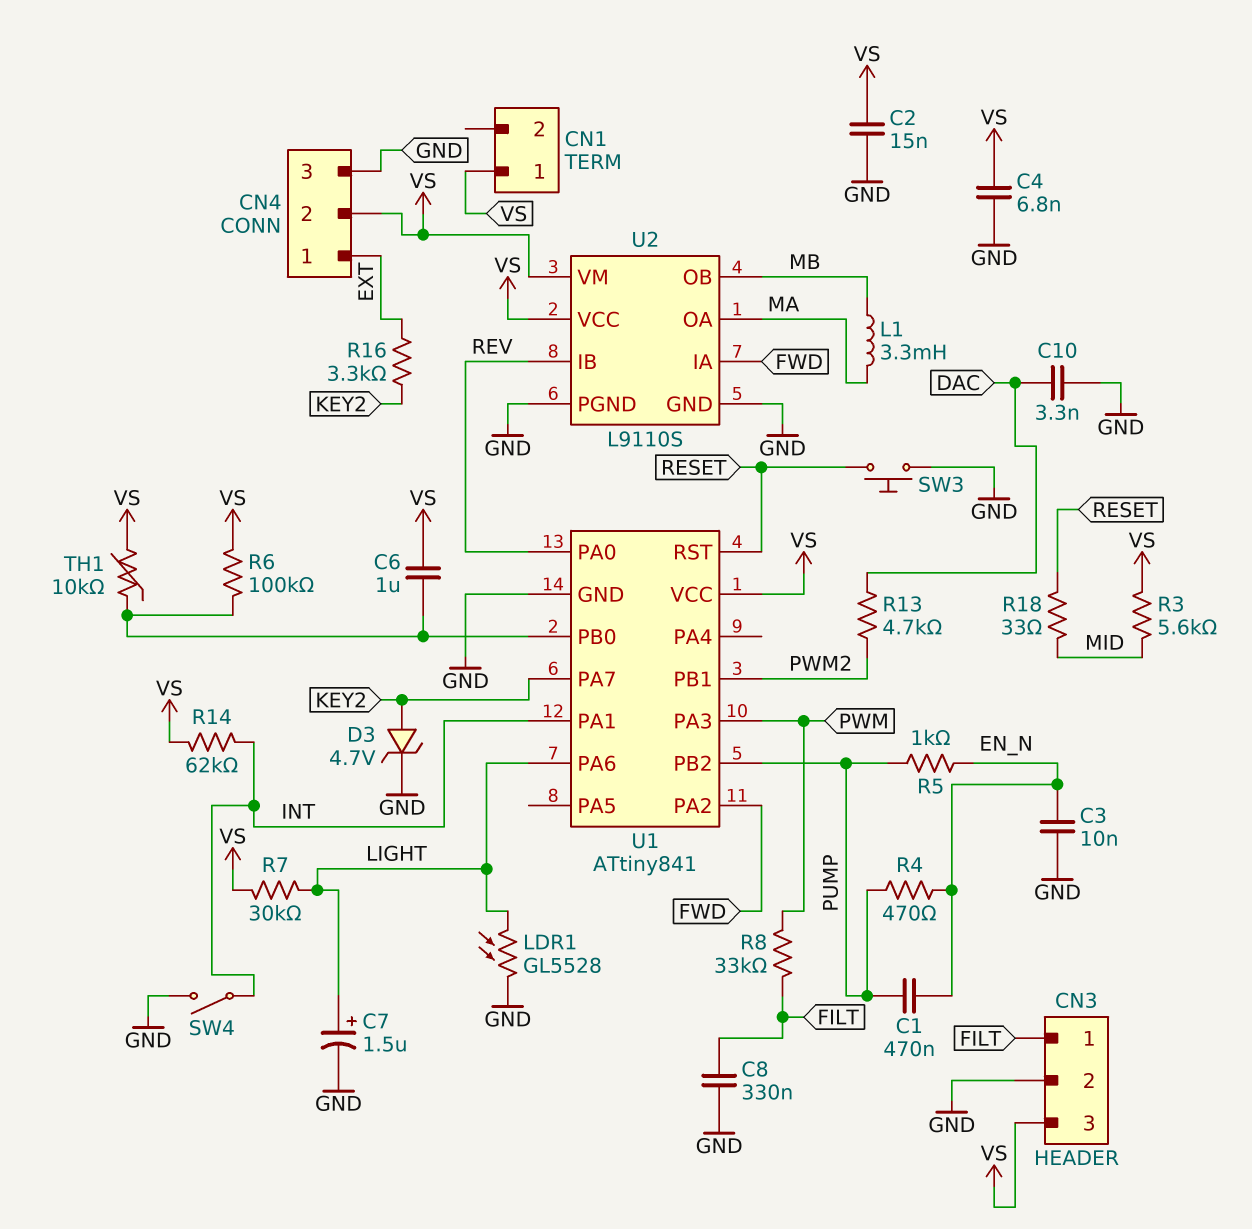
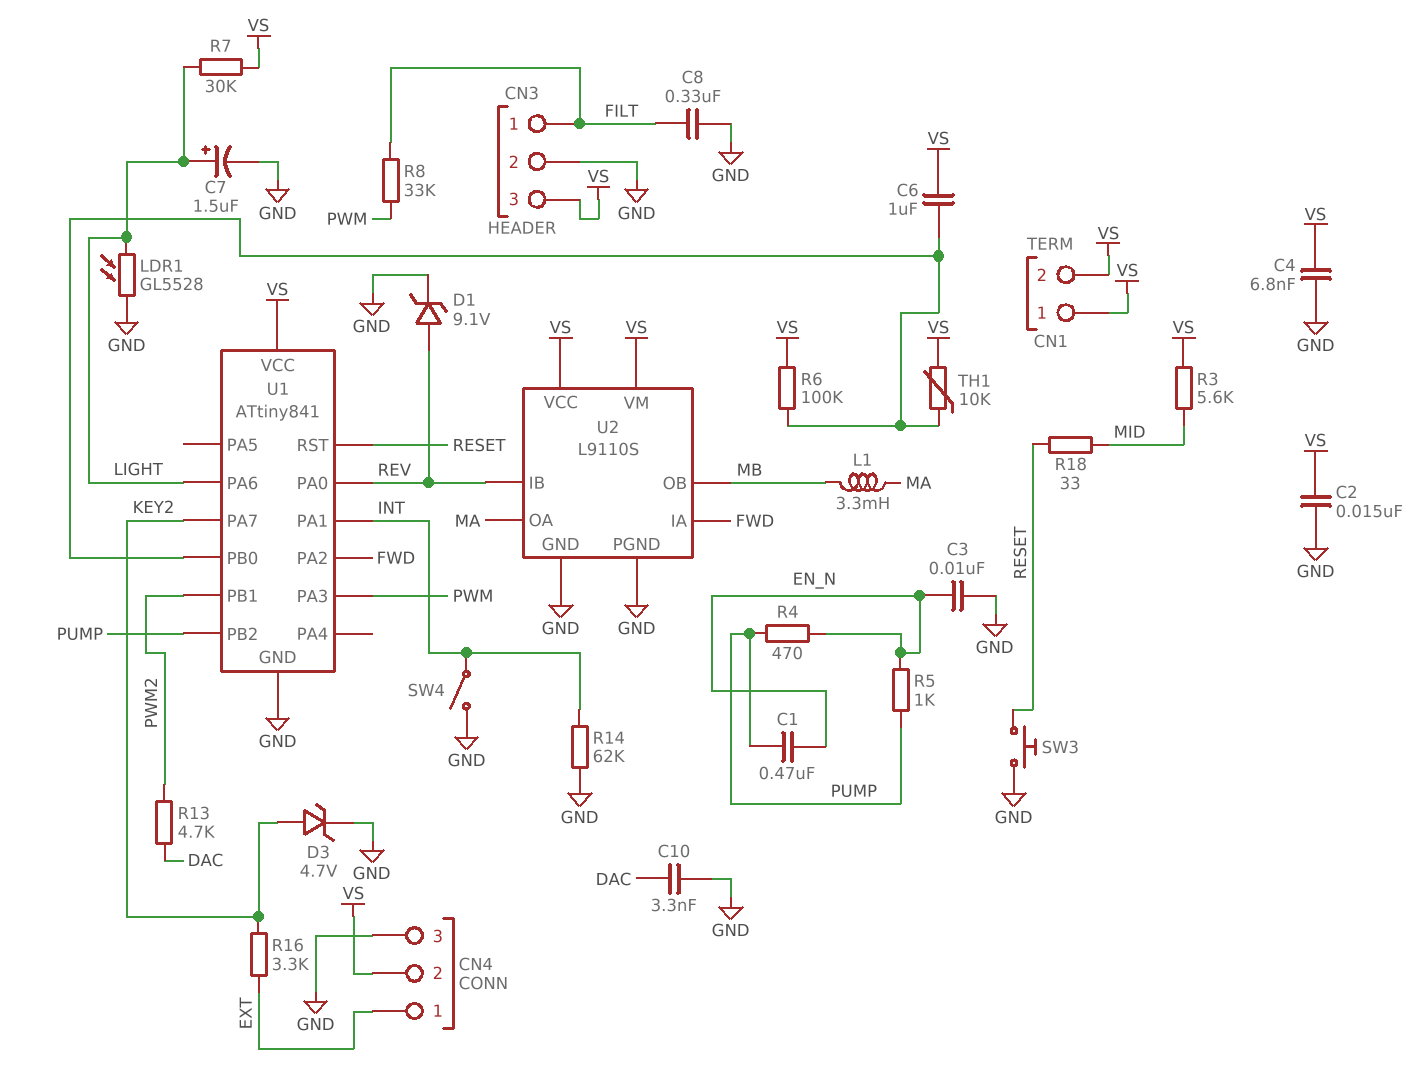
CN1 pin 2: none -> VS
D1: none -> zener 9.1V (A REV, K GND)
R14: 62k (INT, VS) -> 62k (GND, INT)

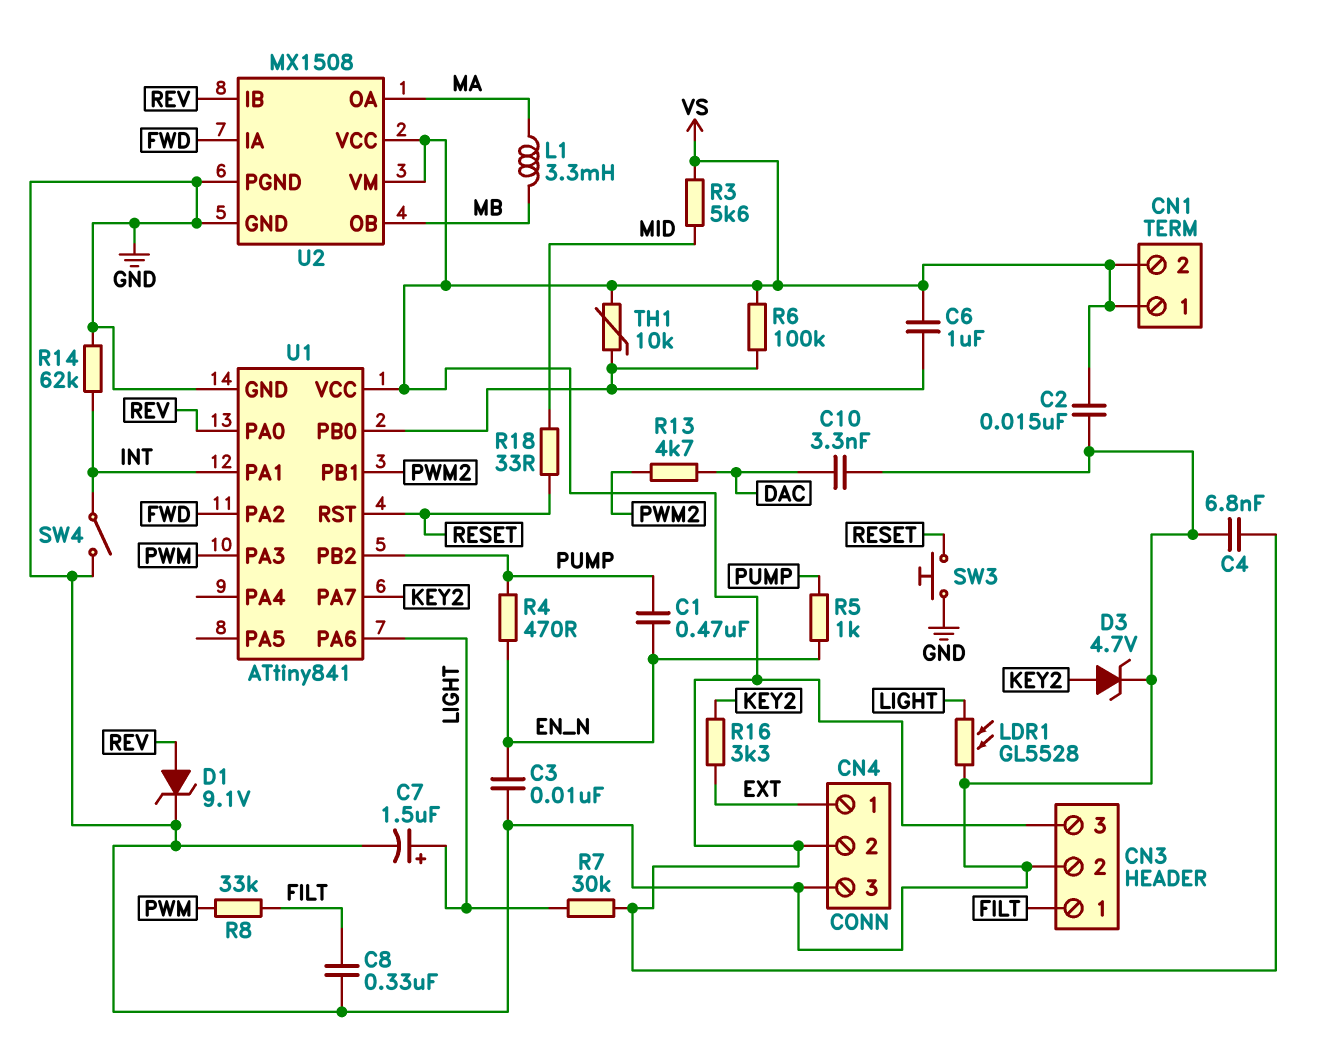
U2: L9110S -> MX1508

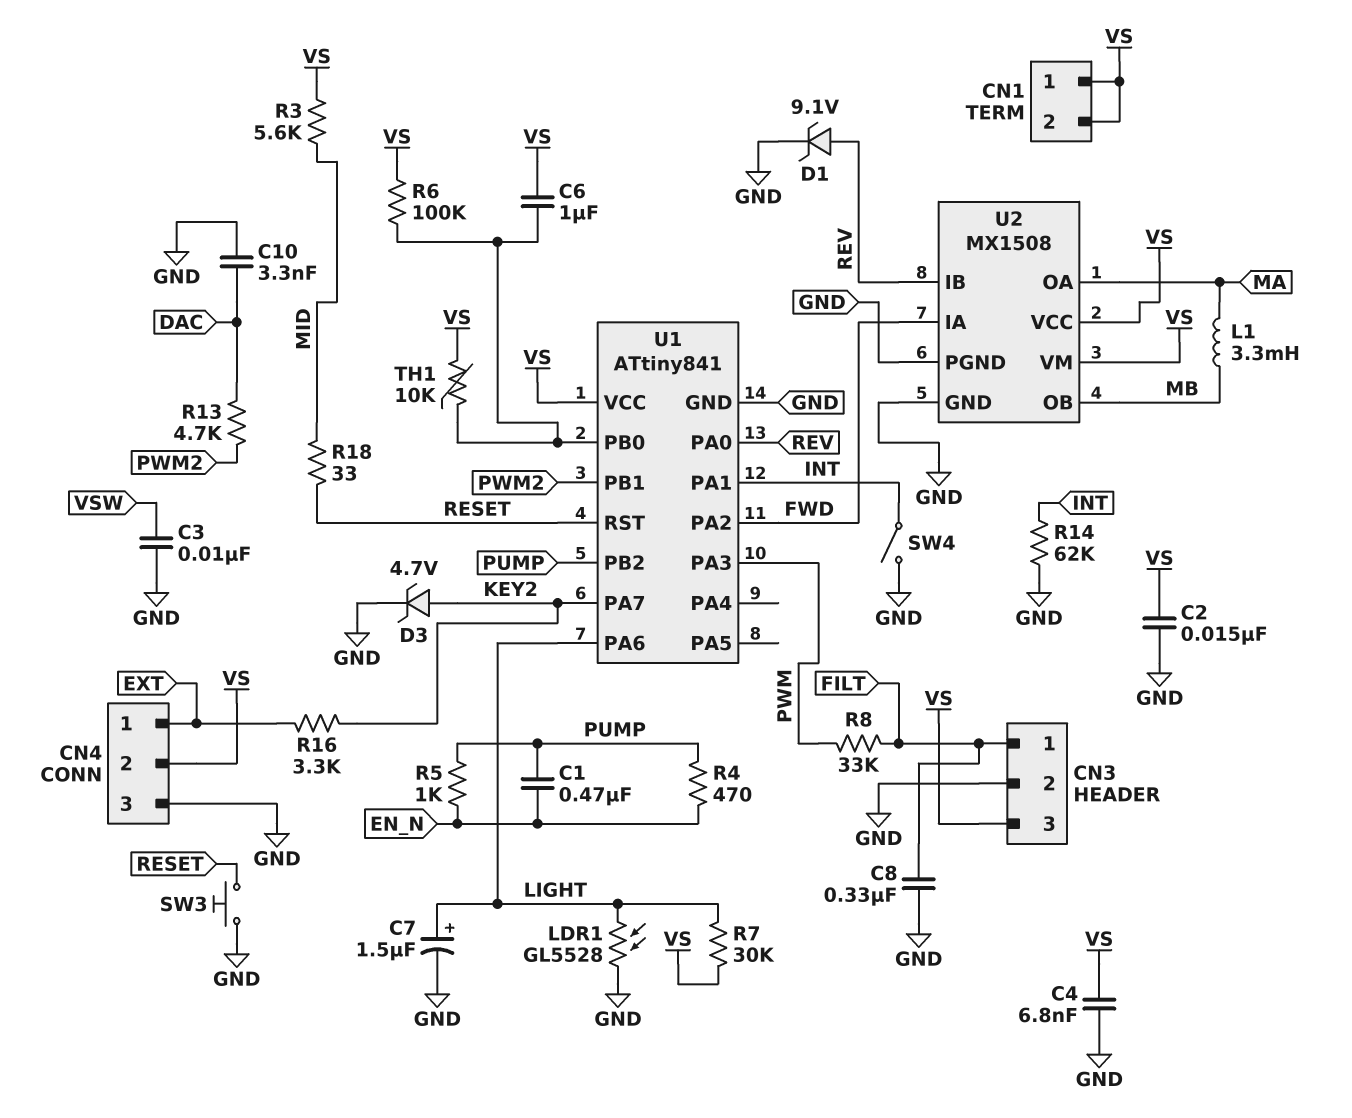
C3: 10nF (EN_N, GND) -> 10nF (GND, VSW)

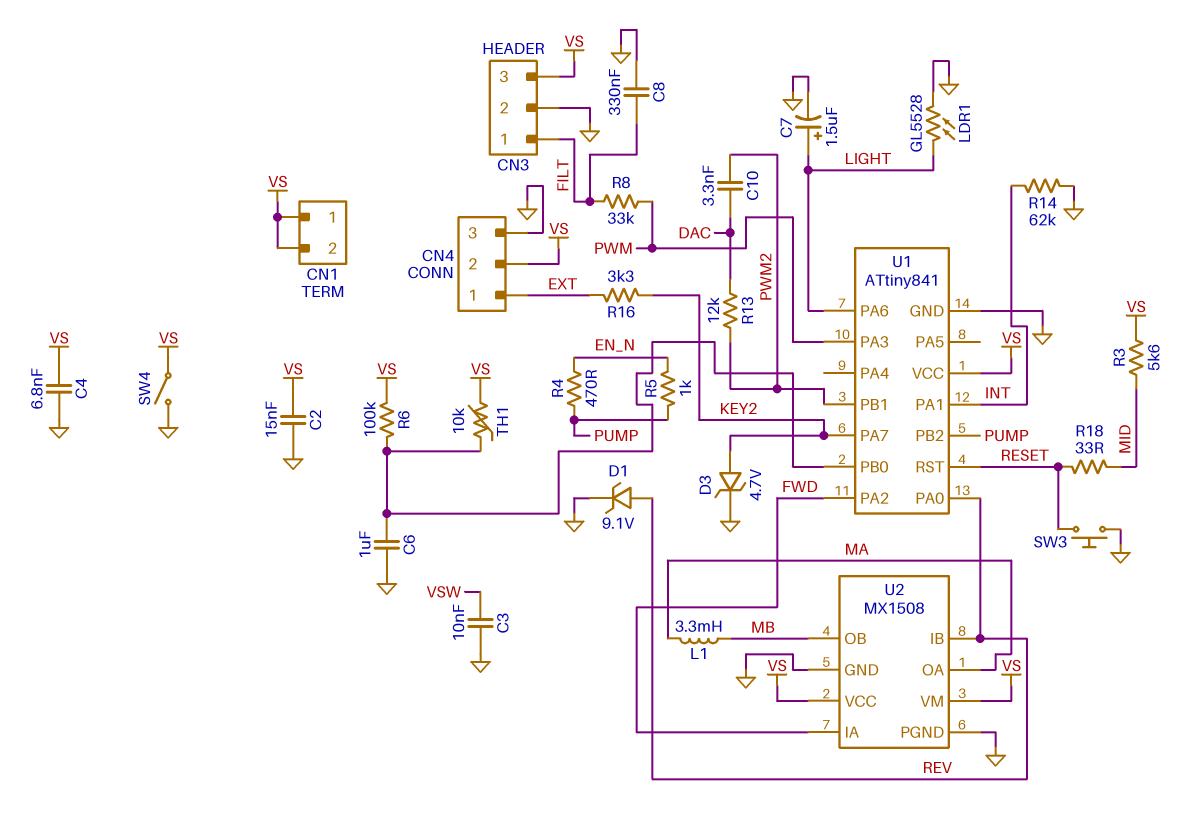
C1: 470nF (EN_N, PUMP) -> none
C6: 1uF (U1/PB0, VS) -> 1uF (GND, U1/PB0)
C10: 3.3nF (DAC, GND) -> 3.3nF (DAC, PWM2)
R7: 30k (LIGHT, VS) -> none
R13: 4.7k (DAC, PWM2) -> 12k (DAC, PWM2)
SW4: switch (GND, INT) -> switch (GND, VS)

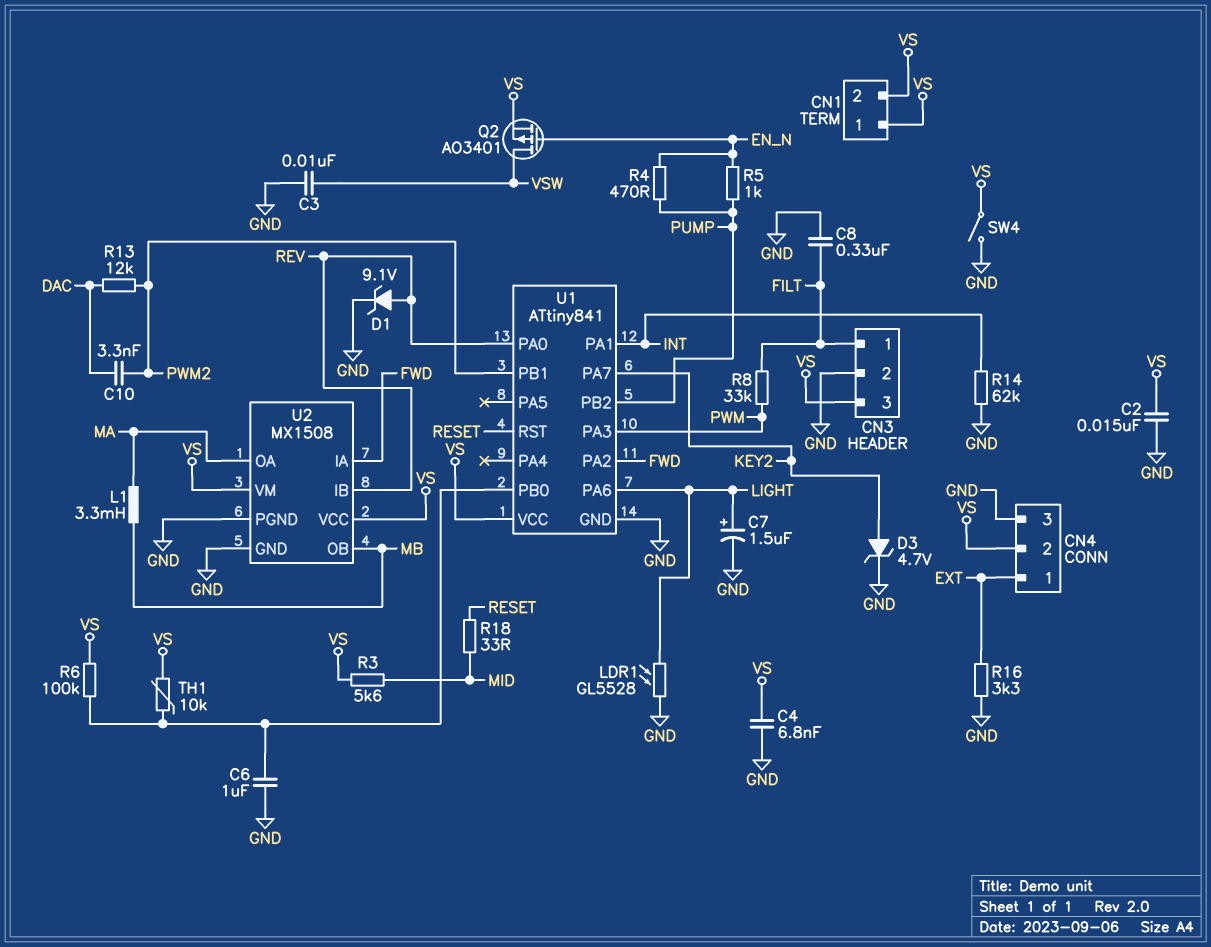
Q2: none -> PMOS AO3401 (G EN_N, D VSW, S VS)
R16: 3.3k (EXT, KEY2) -> 3.3k (EXT, GND)
SW3: button (GND, RESET) -> none

